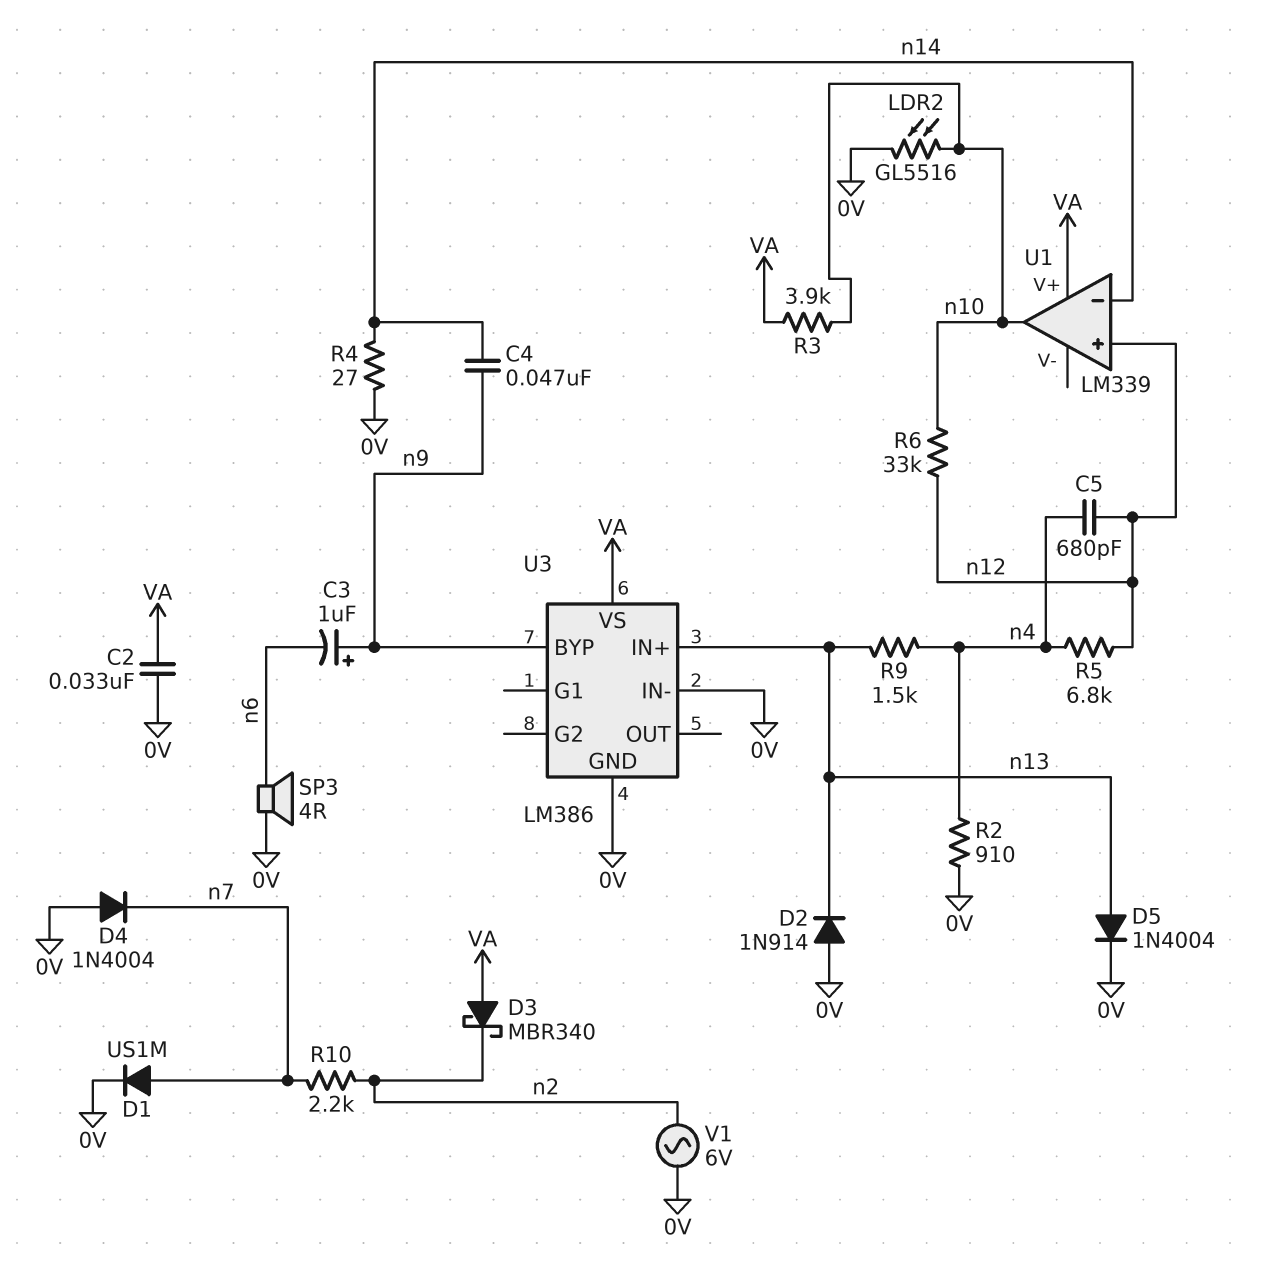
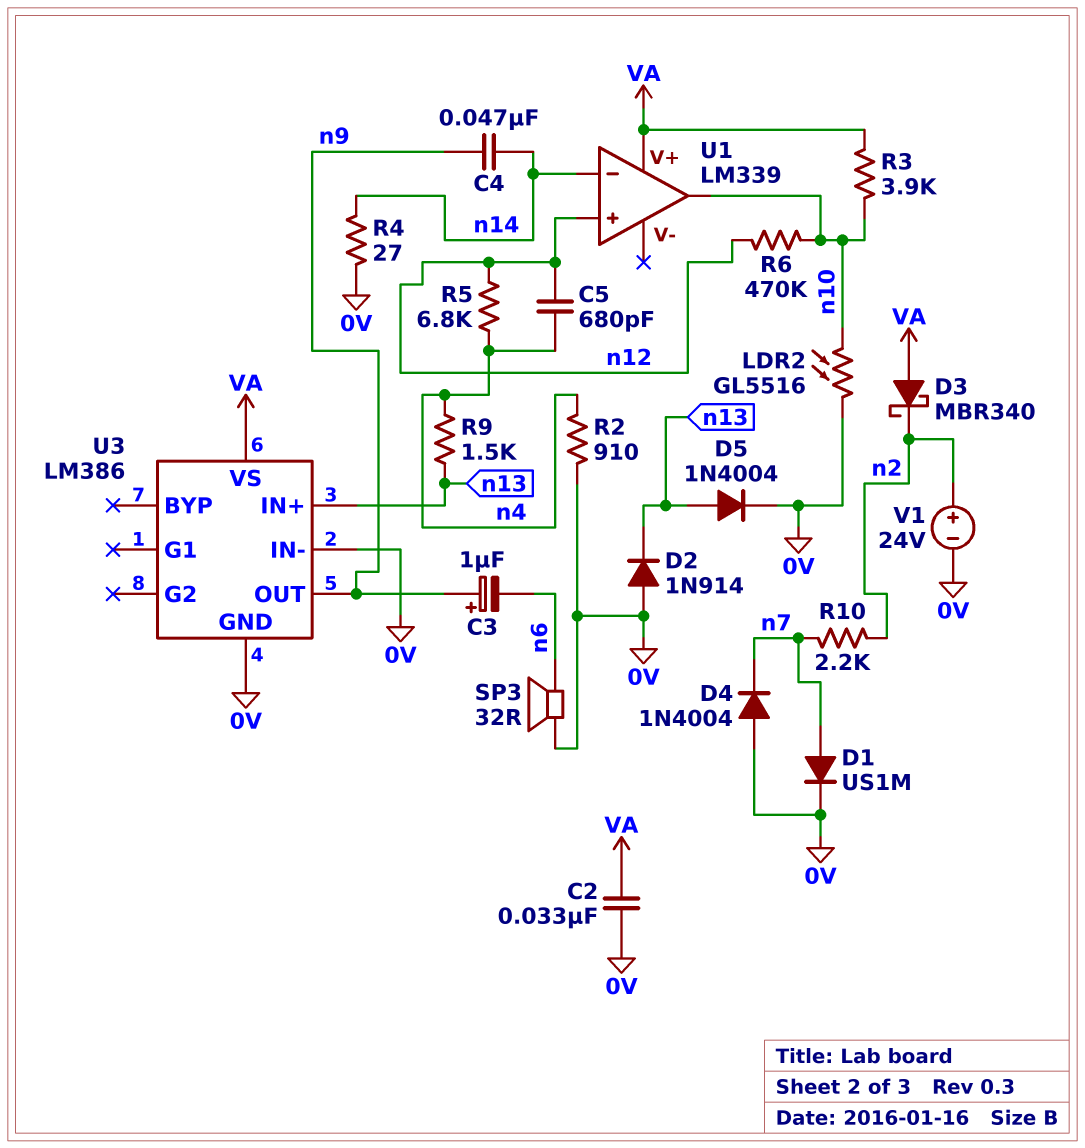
R6: 33k (n10, n12) -> 470k (n10, n12)
SP3: speaker 4R (0V, n6) -> speaker 32R (0V, n6)
U3 pin BYP: n9 -> none
U3 pin OUT: none -> n9
V1: AC 6V (0V, n2) -> 24V (plus n2, minus 0V)

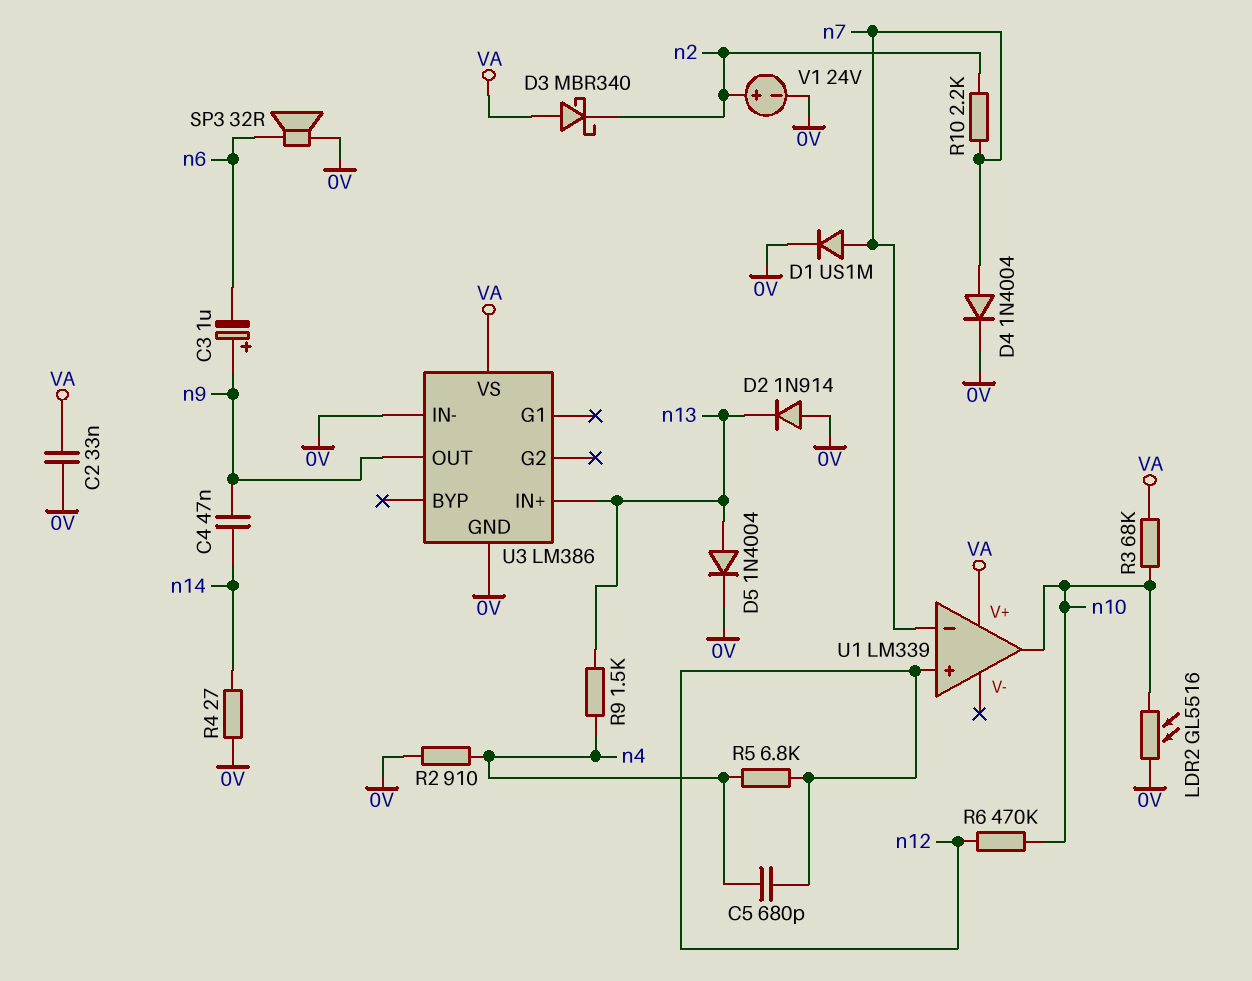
D4: diode 1N4004 (A 0V, K n7) -> diode 1N4004 (A n7, K 0V)
R3: 3.9k (VA, n10) -> 68k (VA, n10)
U1 pin in-: n14 -> n7

